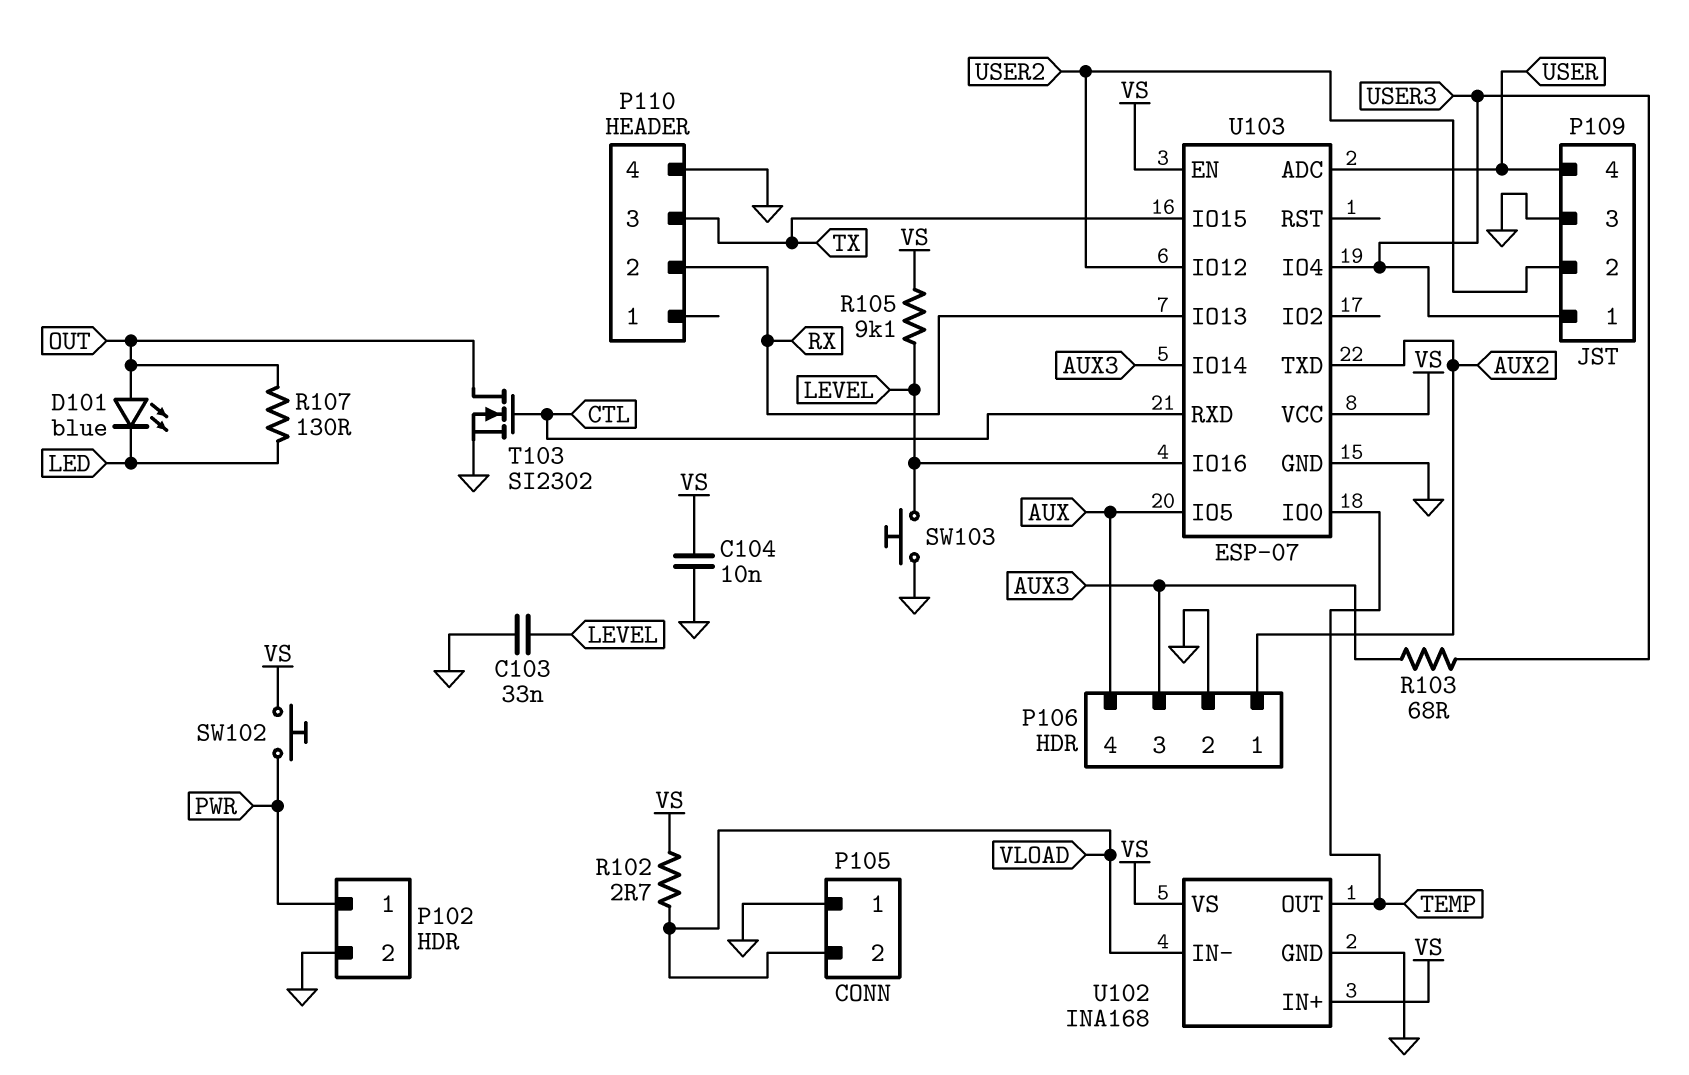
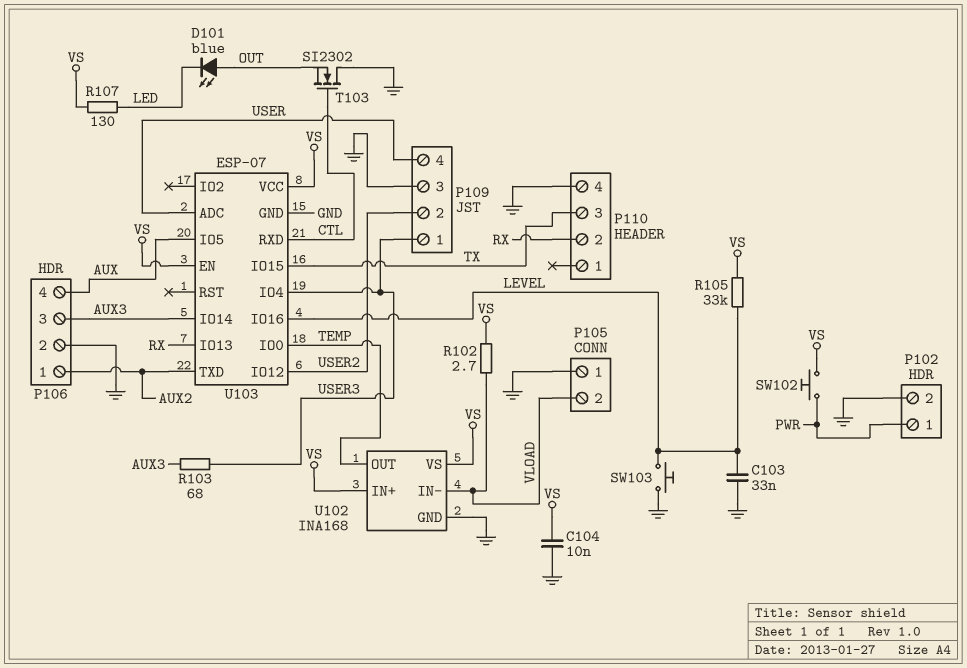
R105: 9.1k (LEVEL, VS) -> 33k (LEVEL, VS)
R107: 130 (LED, OUT) -> 130 (LED, VS)
T103: NMOS SI2302 (G CTL, D OUT, S GND) -> NMOS SI2302 (G CTL, D GND, S OUT)

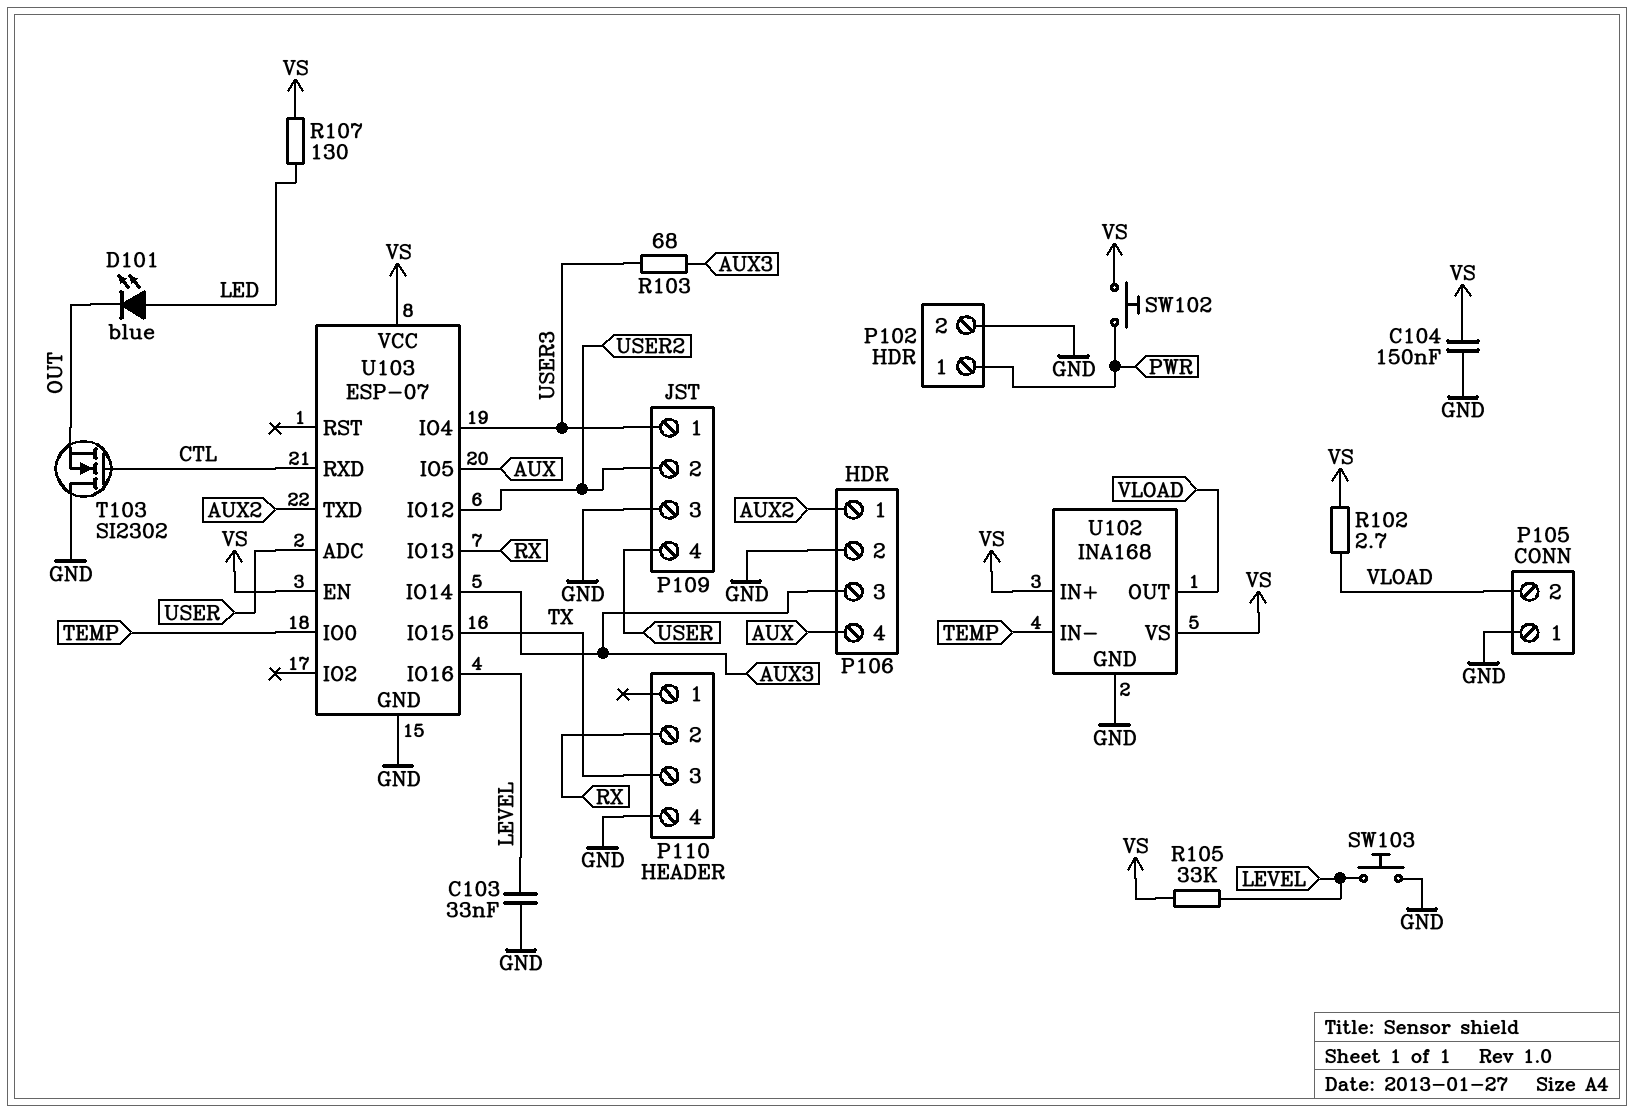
C104: 10nF (GND, VS) -> 150nF (GND, VS)
D101: LED blue (A OUT, K LED) -> LED blue (A LED, K OUT)
U102 pin IN-: VLOAD -> TEMP
U102 pin OUT: TEMP -> VLOAD

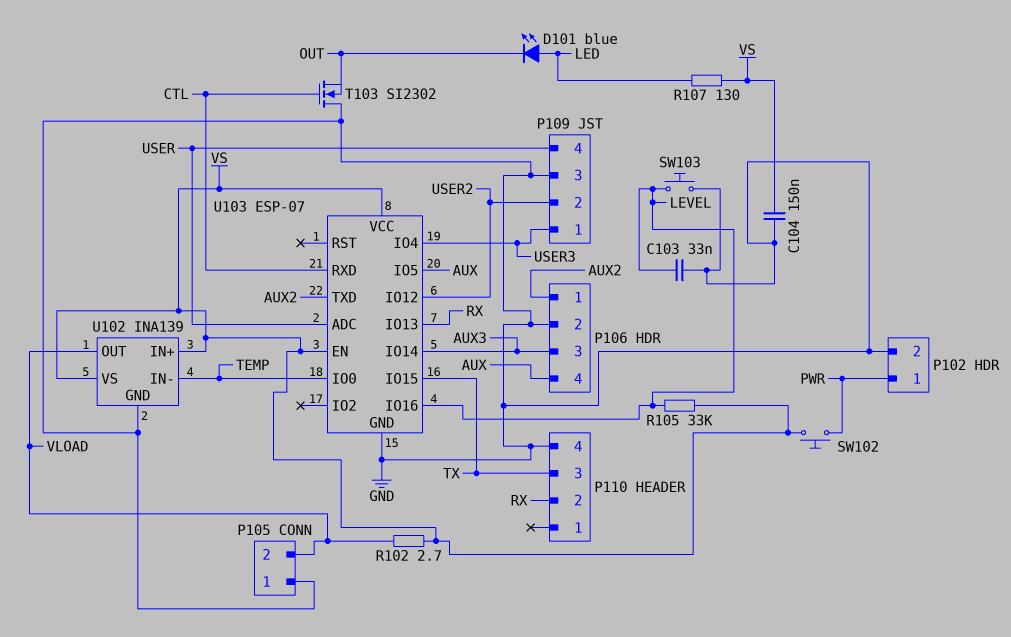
R103: 68 (AUX3, USER3) -> none
U102: INA168 -> INA139

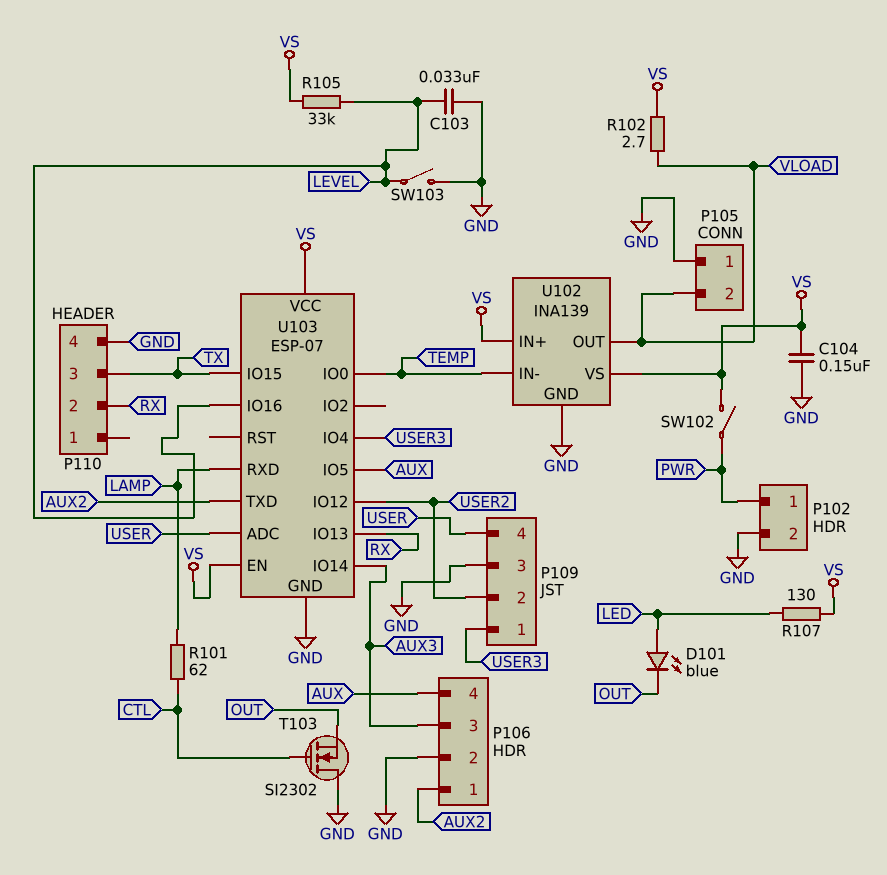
R101: none -> 62 (CTL, LAMP)
SW102: button (PWR, VS) -> switch (PWR, VS)
SW103: button (GND, LEVEL) -> switch (GND, LEVEL)
U103 pin RXD: CTL -> LAMP

